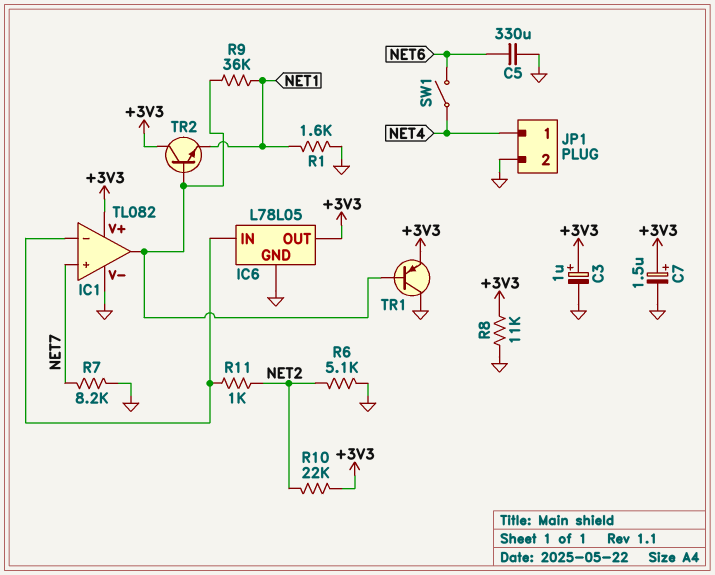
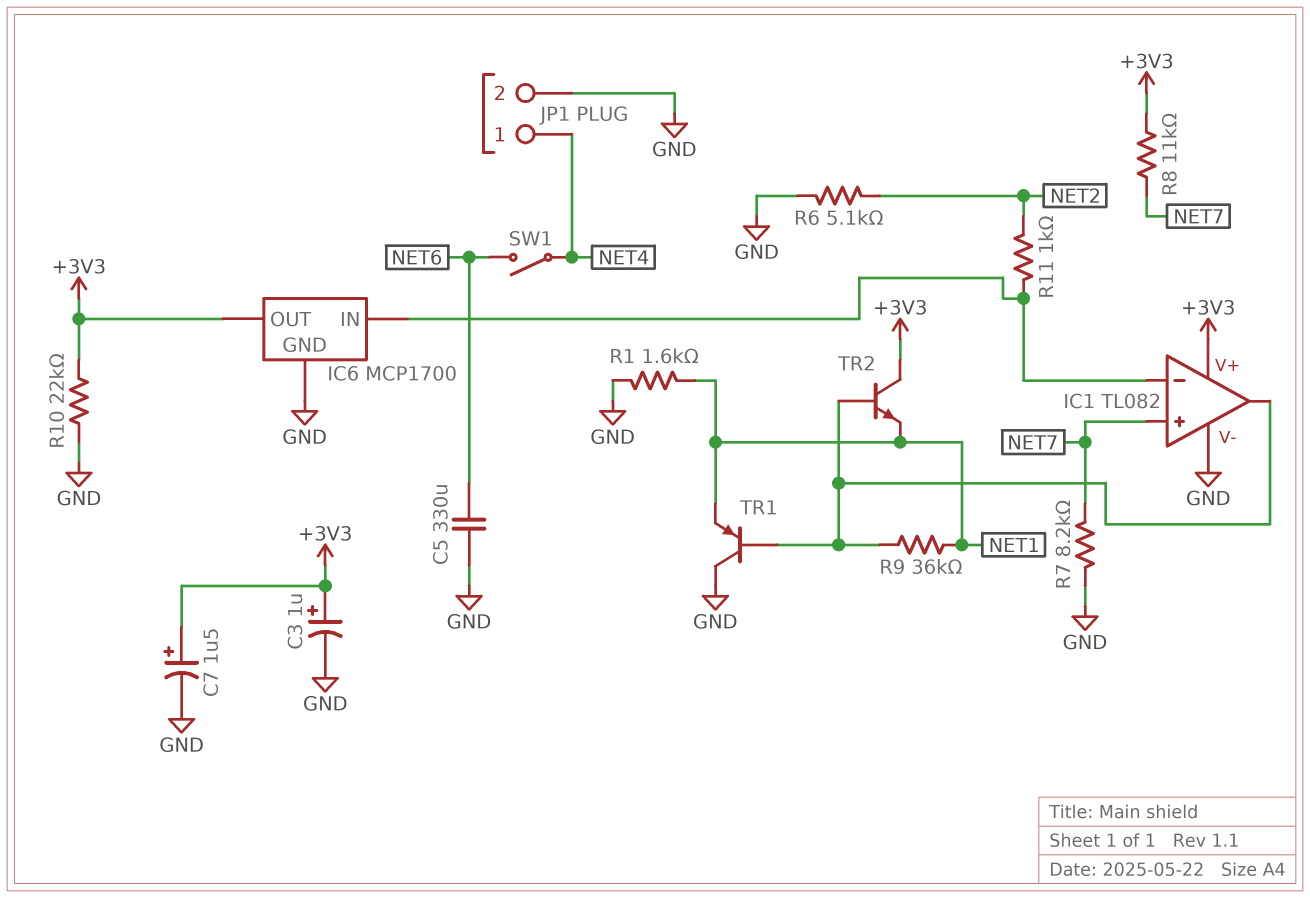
IC6: L78L05 -> MCP1700
R8: 11k (+3V3, GND) -> 11k (+3V3, NET7)
R10: 22k (+3V3, NET2) -> 22k (+3V3, GND)
TR1: PNP (B IC1/out, C GND, E +3V3) -> PNP (B IC1/out, C GND, E NET1)

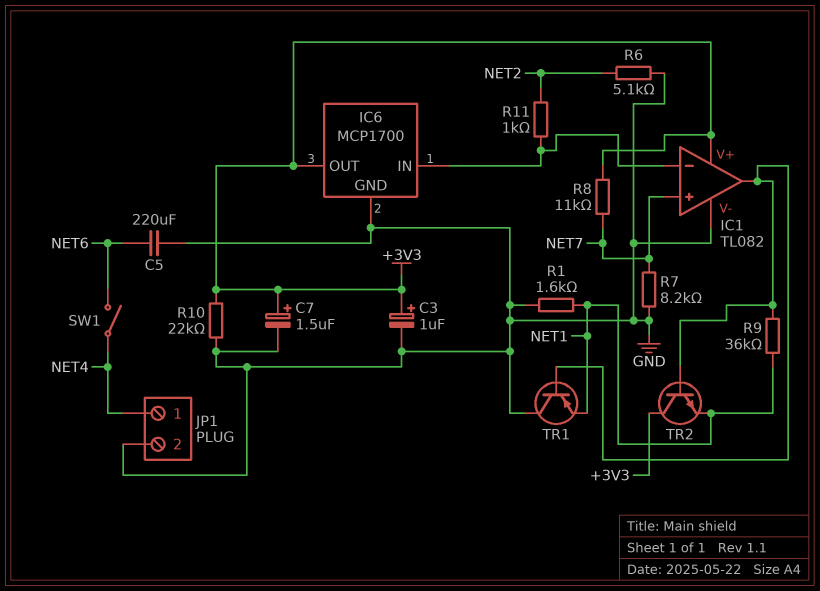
C5: 330uF (GND, NET6) -> 220uF (GND, NET6)

